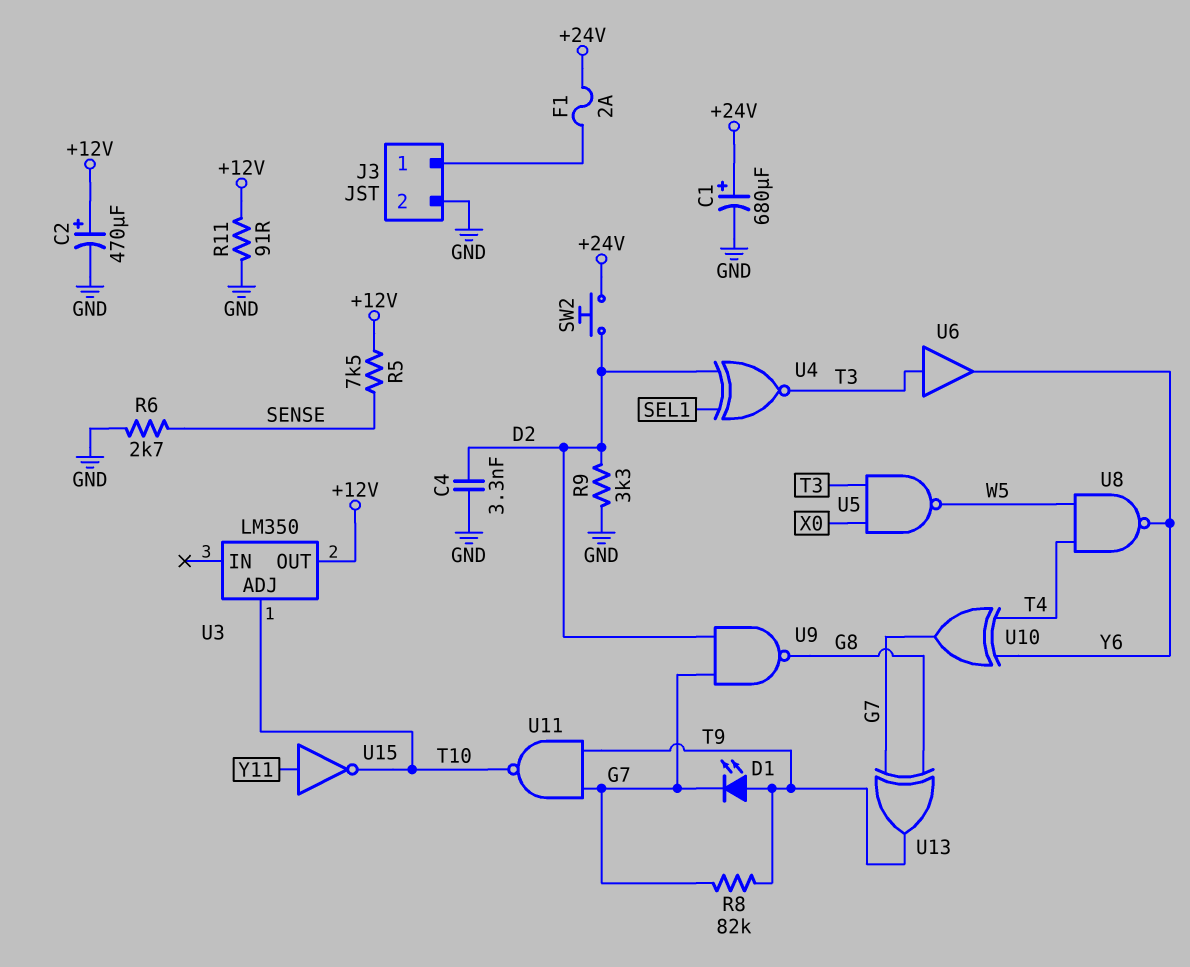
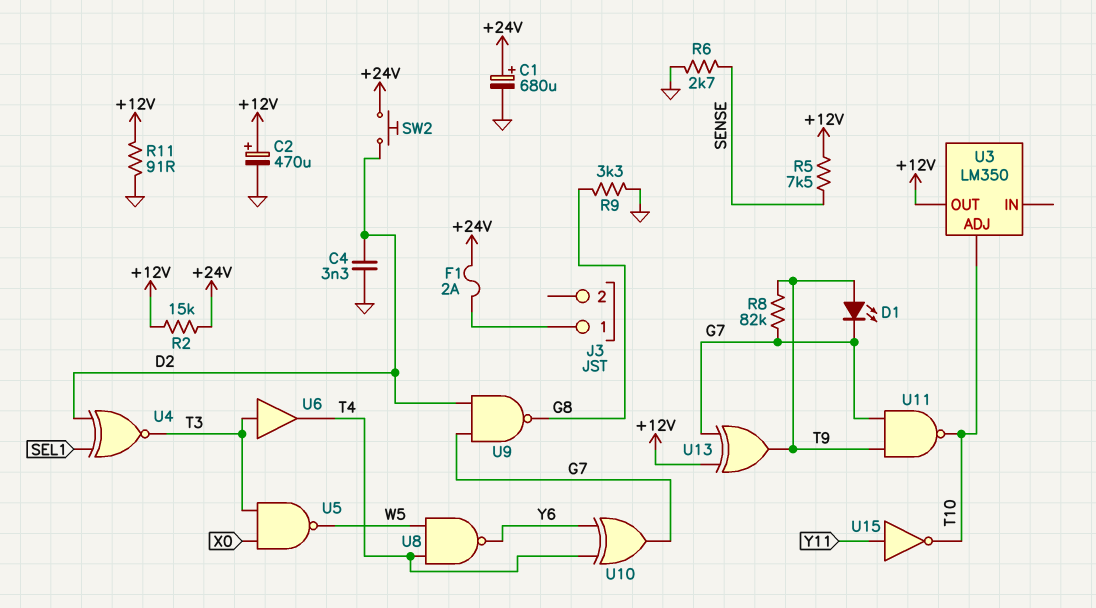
J3 pin 2: GND -> none
R2: none -> 15k (+12V, +24V)
R9: 3.3k (D2, GND) -> 3.3k (G8, GND)
U6: buffer (in T3, out Y6) -> buffer (in T3, out T4)
U13: XOR (in G7, in G8, out T9) -> XOR (in +12V, in G7, out T9)

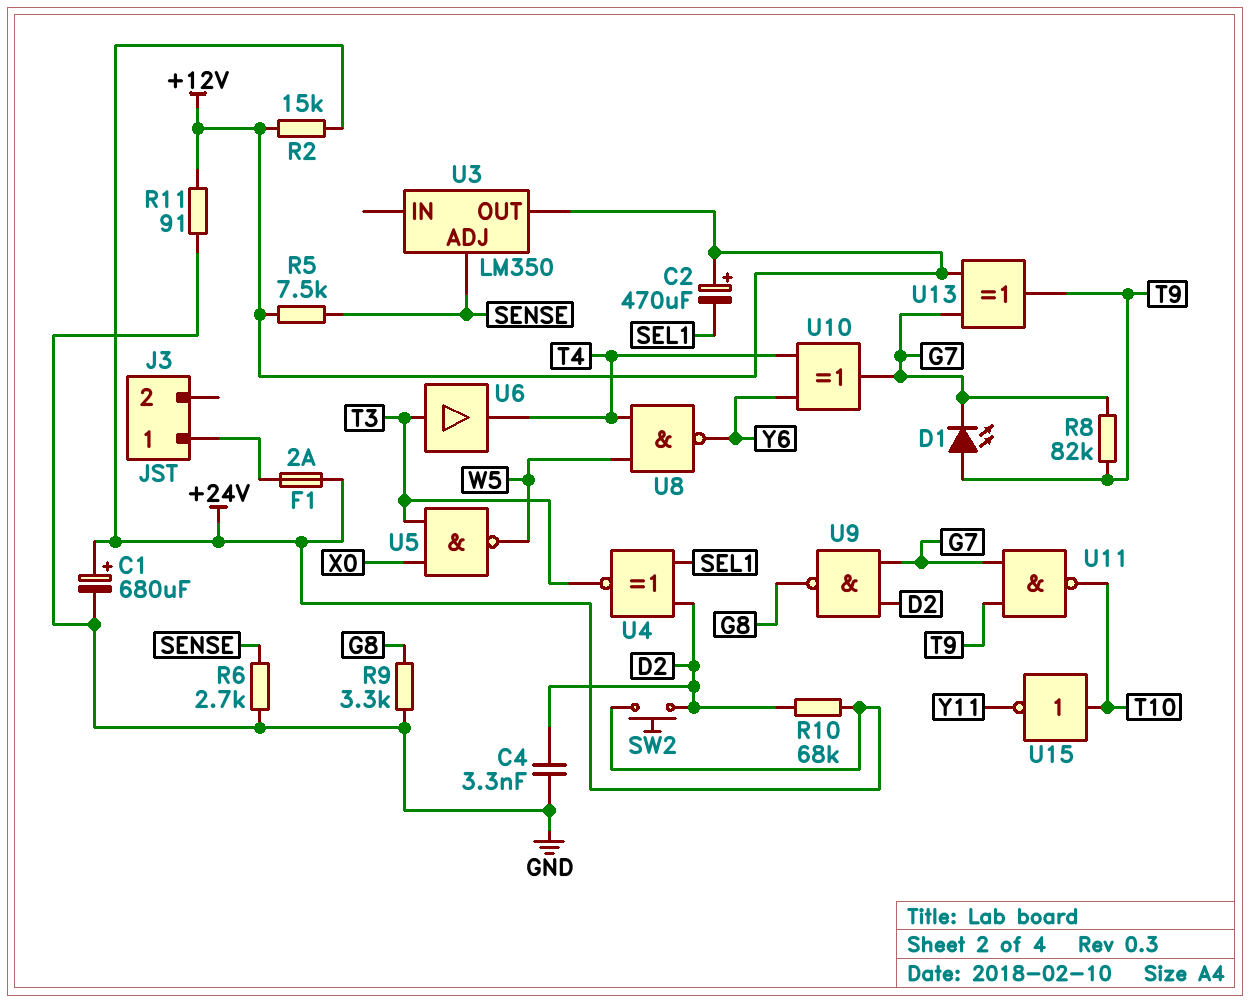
C2: 470uF (plus +12V, minus GND) -> 470uF (plus +12V, minus SEL1)
R10: none -> 68k (+24V, D2)
U3 pin ADJ: T10 -> SENSE
U15: NOT (in Y11, out T10) -> NOT (in T10, out Y11)

